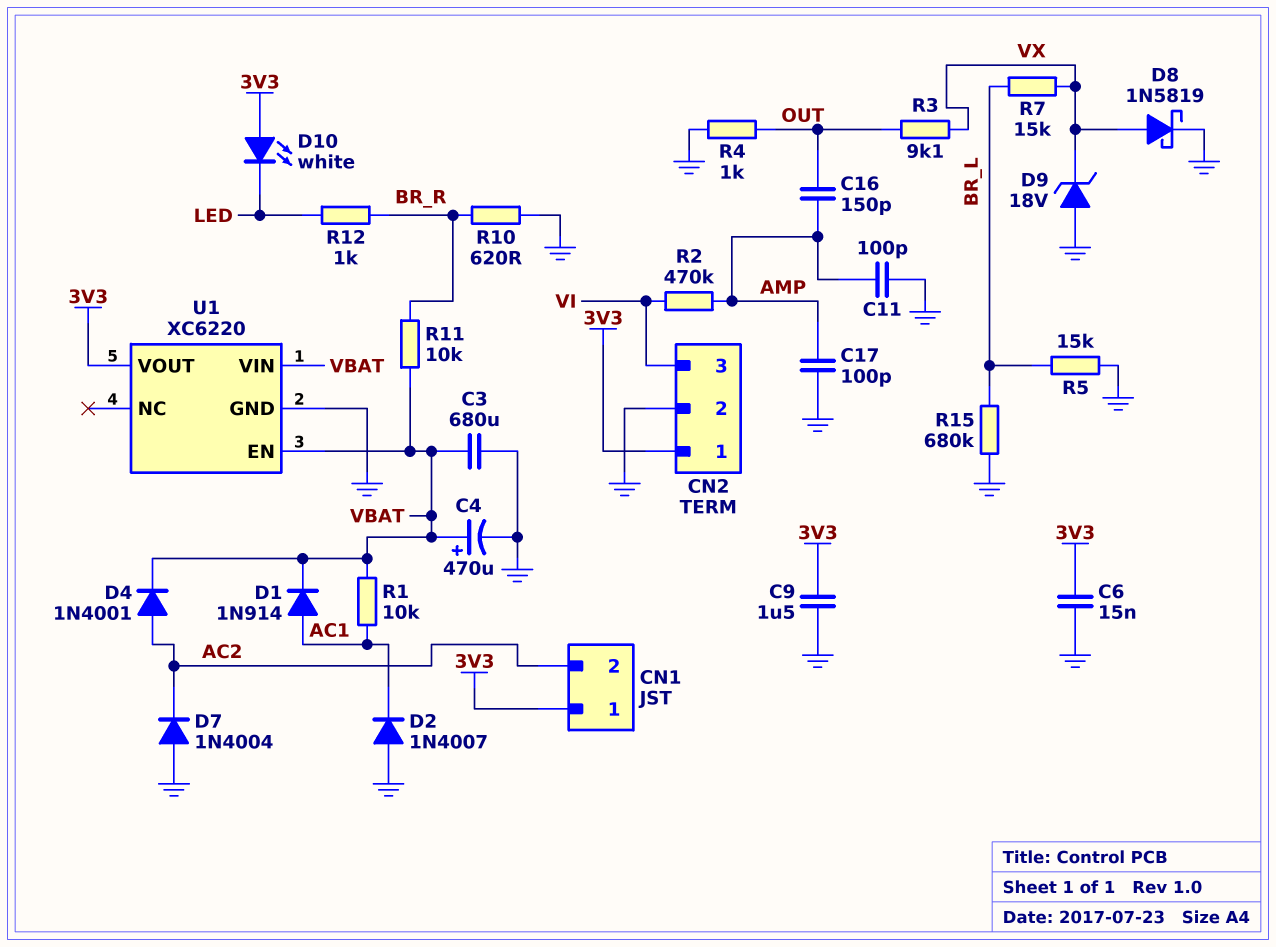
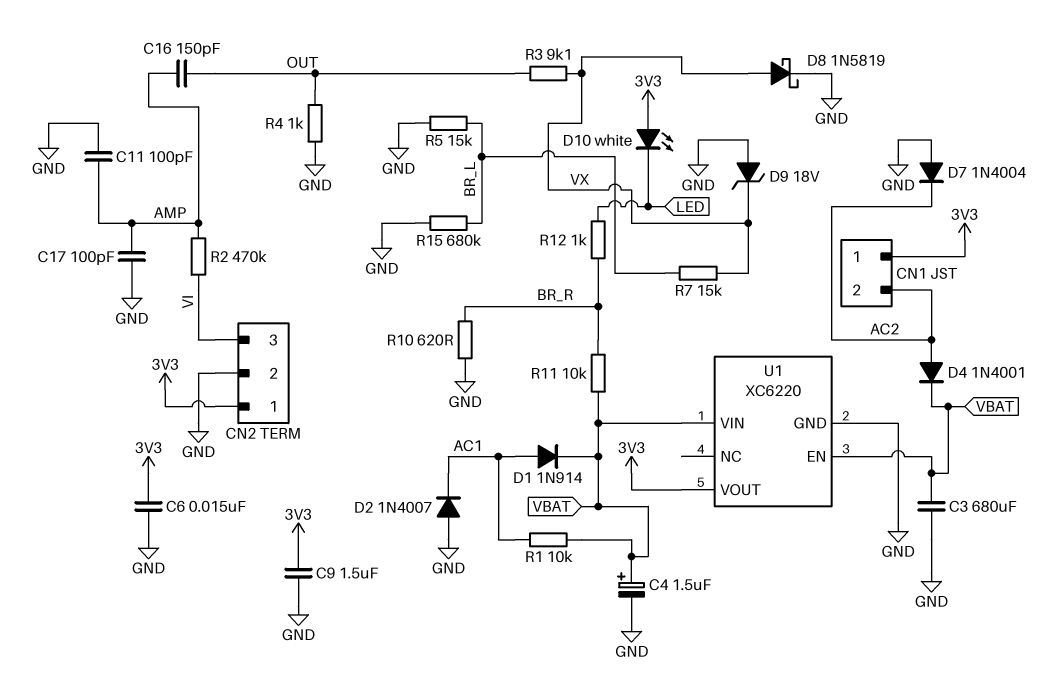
C4: 470uF (plus VBAT, minus GND) -> 1.5uF (plus VBAT, minus GND)

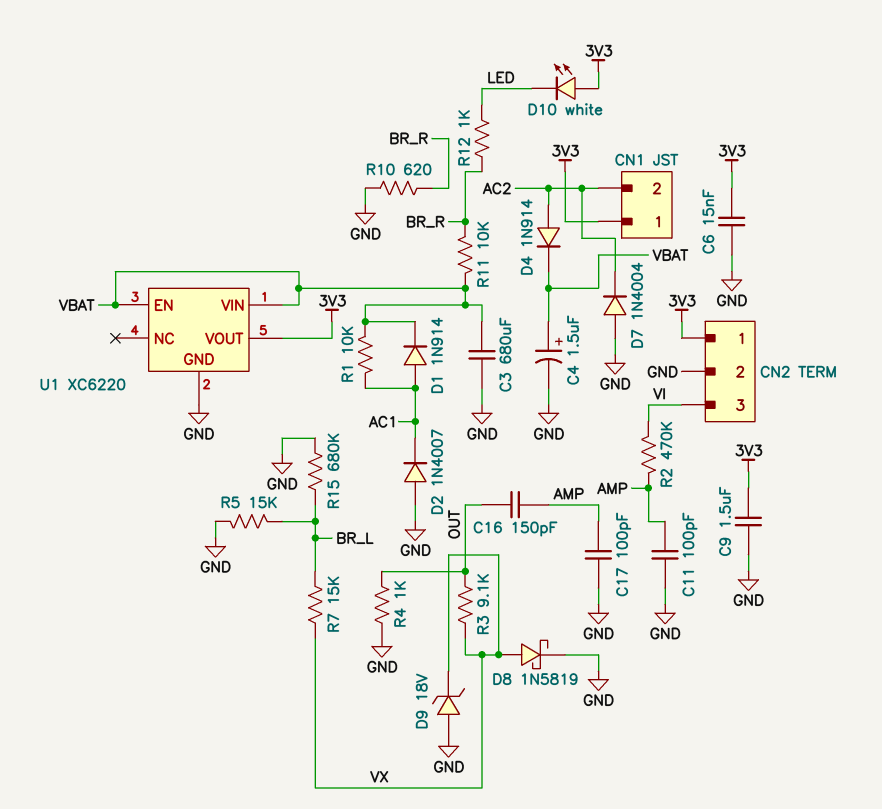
D4: diode 1N4001 (A AC2, K VBAT) -> diode 1N914 (A AC2, K VBAT)

